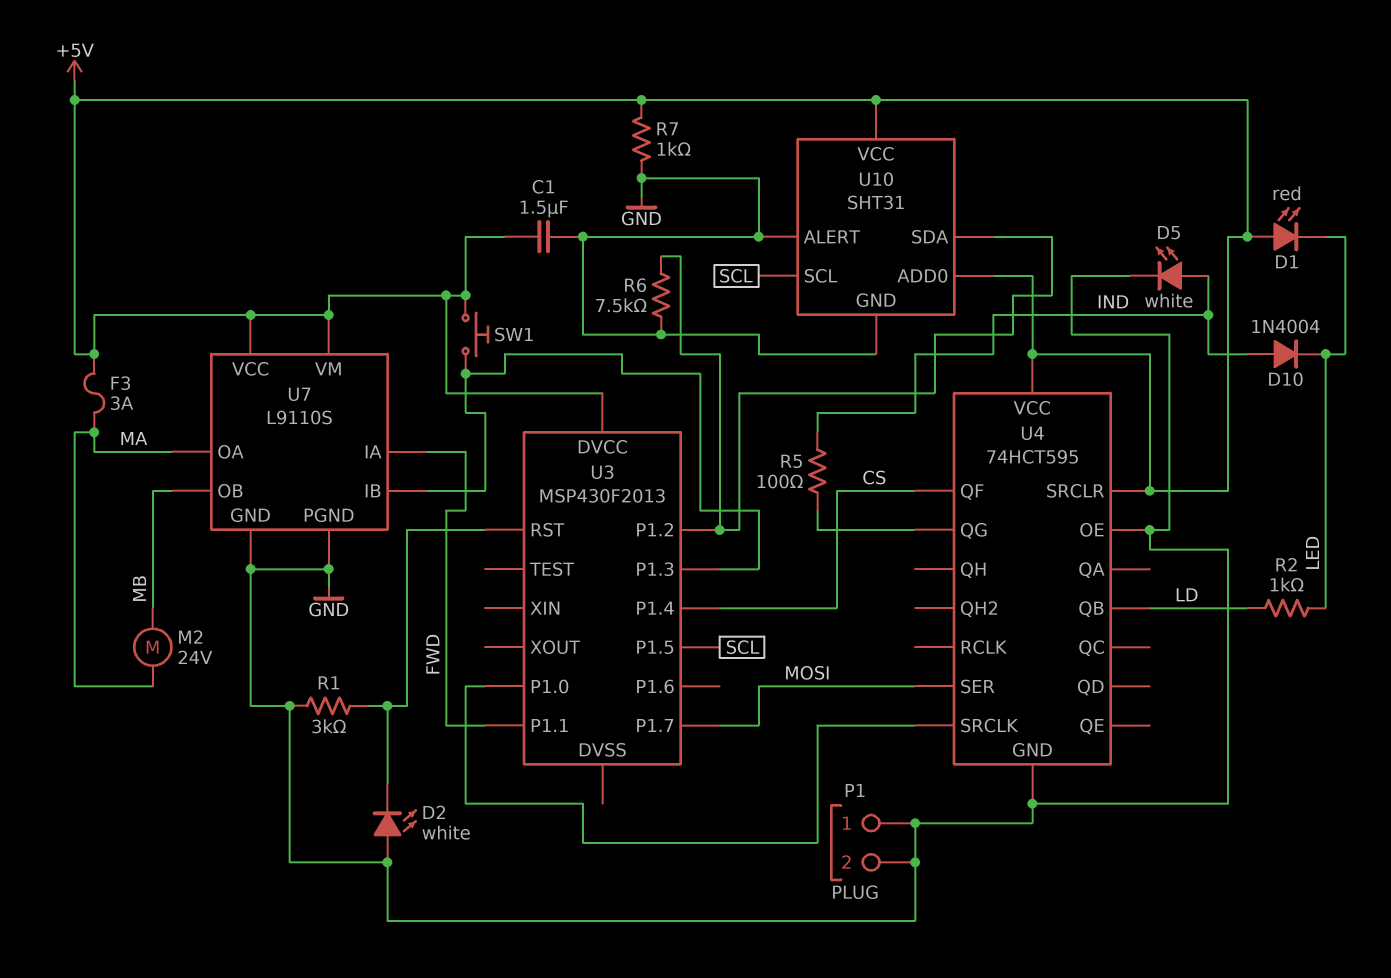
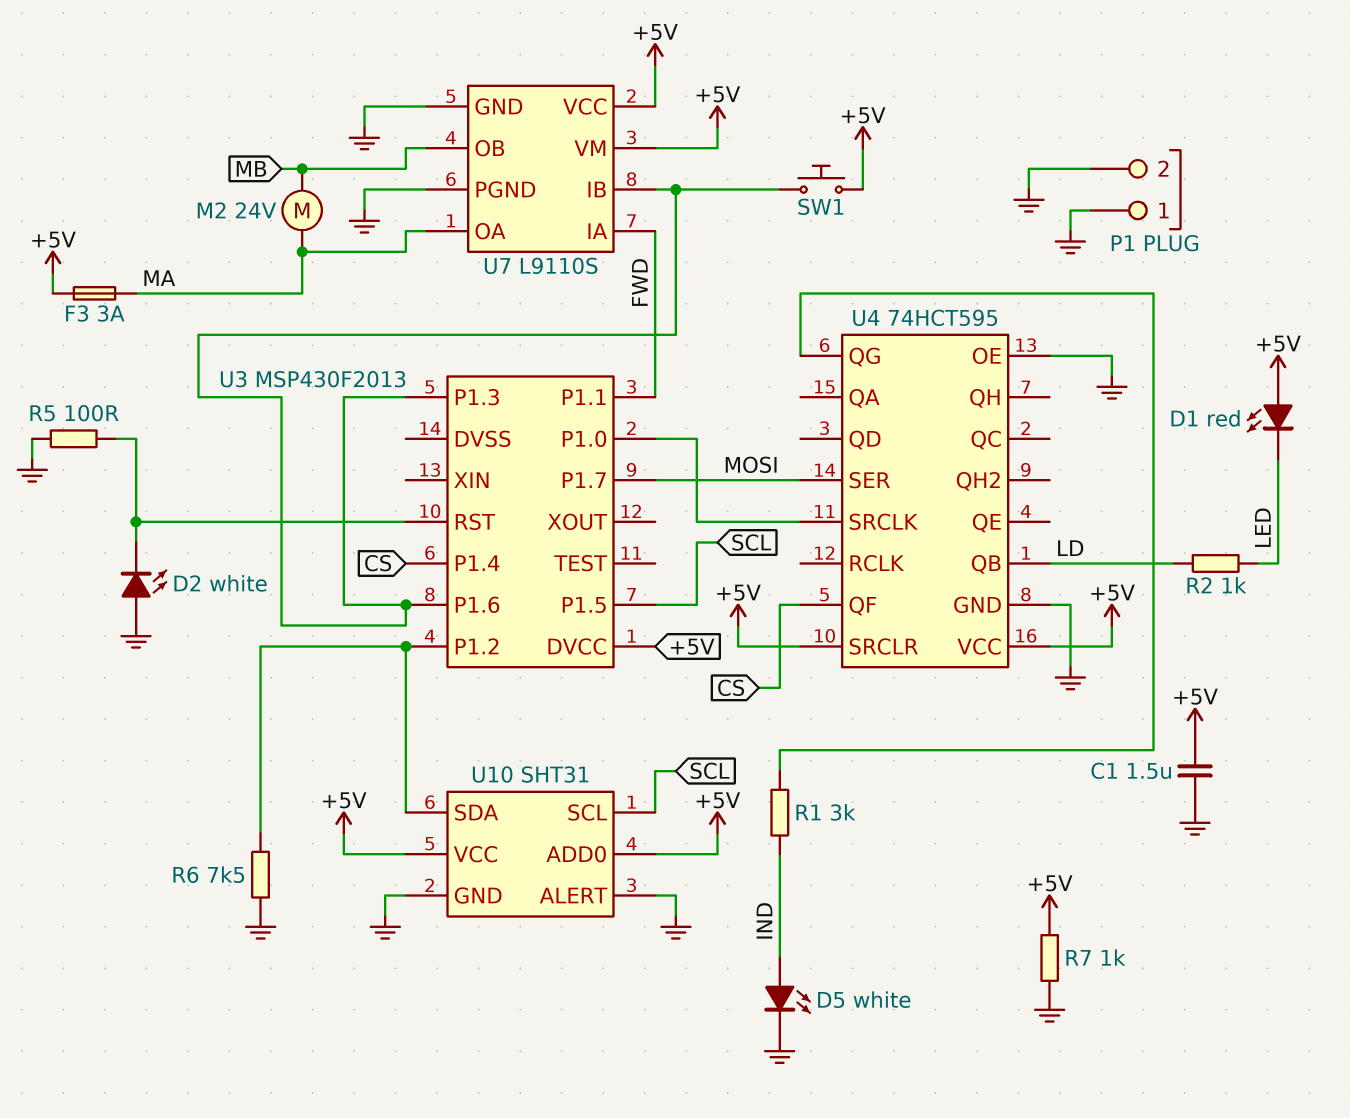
D10: diode 1N4004 (A IND, K LED) -> none
R1: 3k (GND, U3/RST) -> 3k (IND, U4/QG)
R5: 100 (IND, U4/QG) -> 100 (GND, U3/RST)
U3 pin P1.6: none -> U3/P1.3

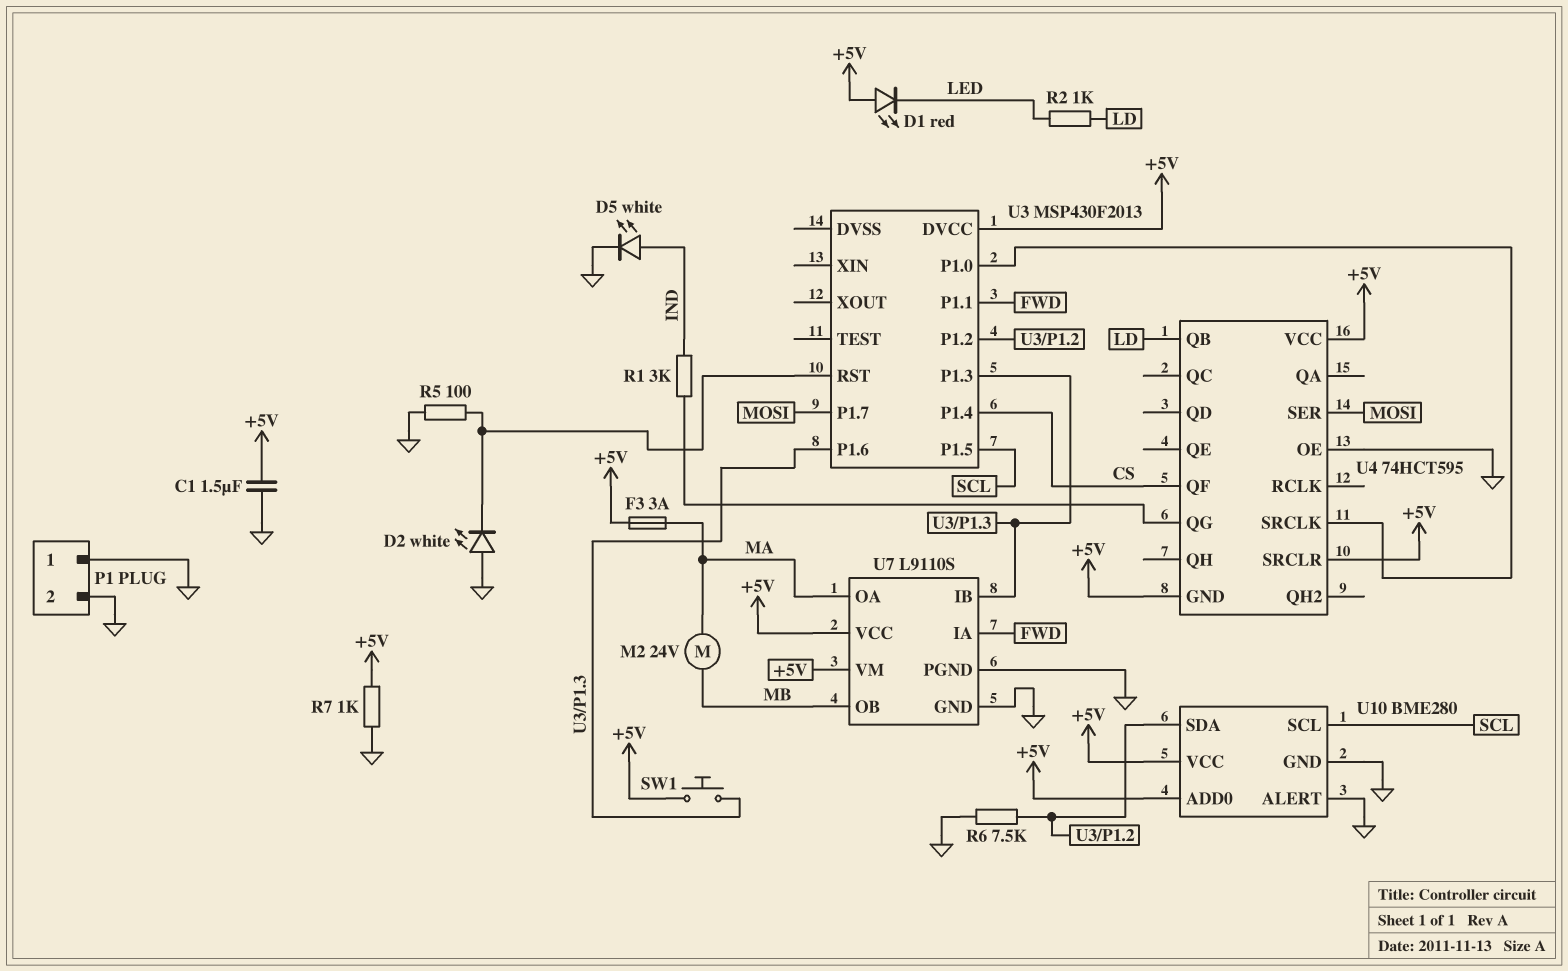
U4 pin GND: GND -> +5V
U10: SHT31 -> BME280

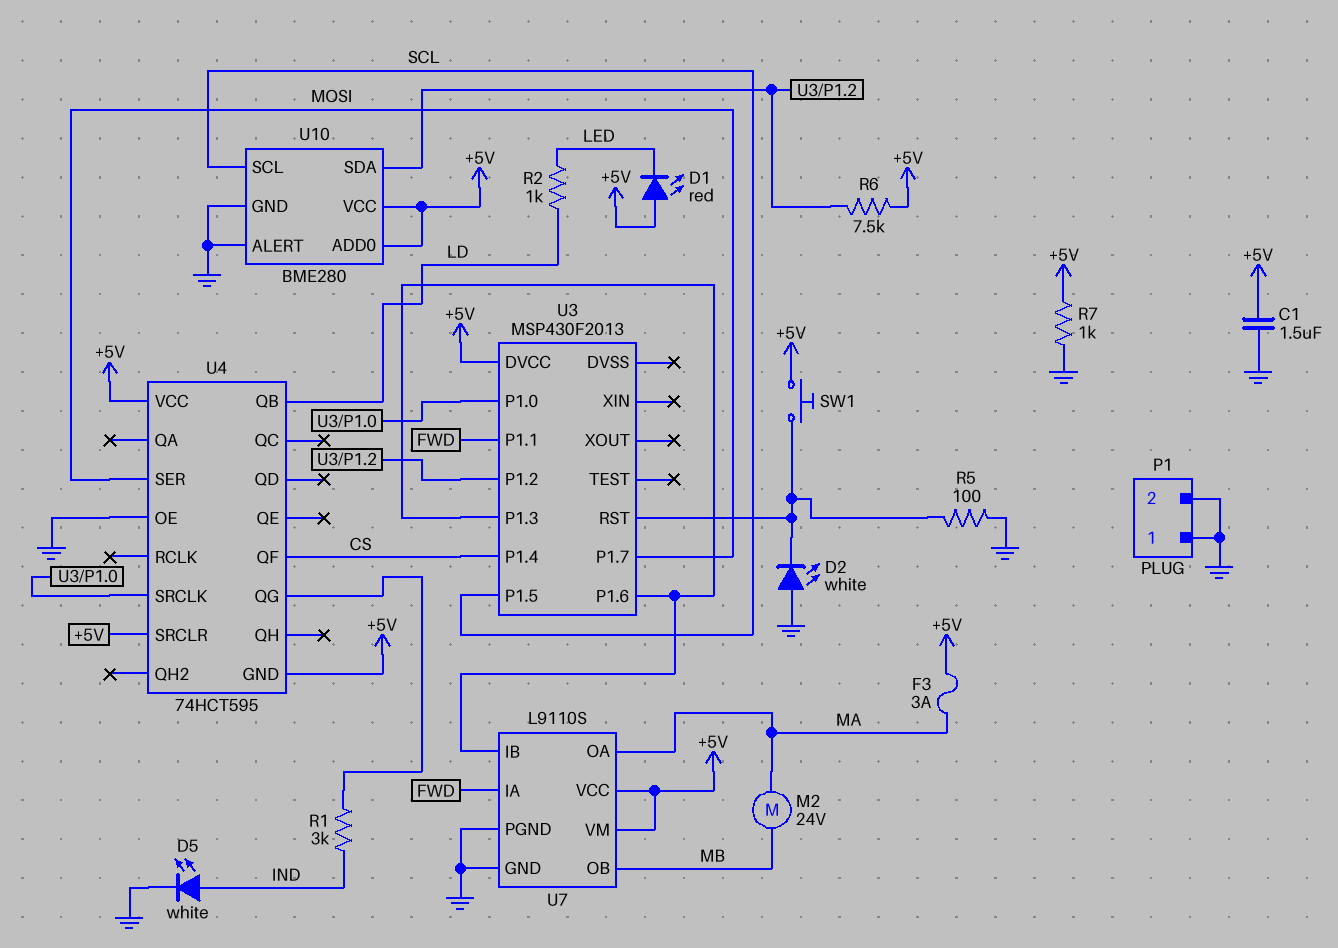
R6: 7.5k (GND, U3/P1.2) -> 7.5k (+5V, U3/P1.2)
SW1: button (+5V, U3/P1.3) -> button (+5V, U3/RST)

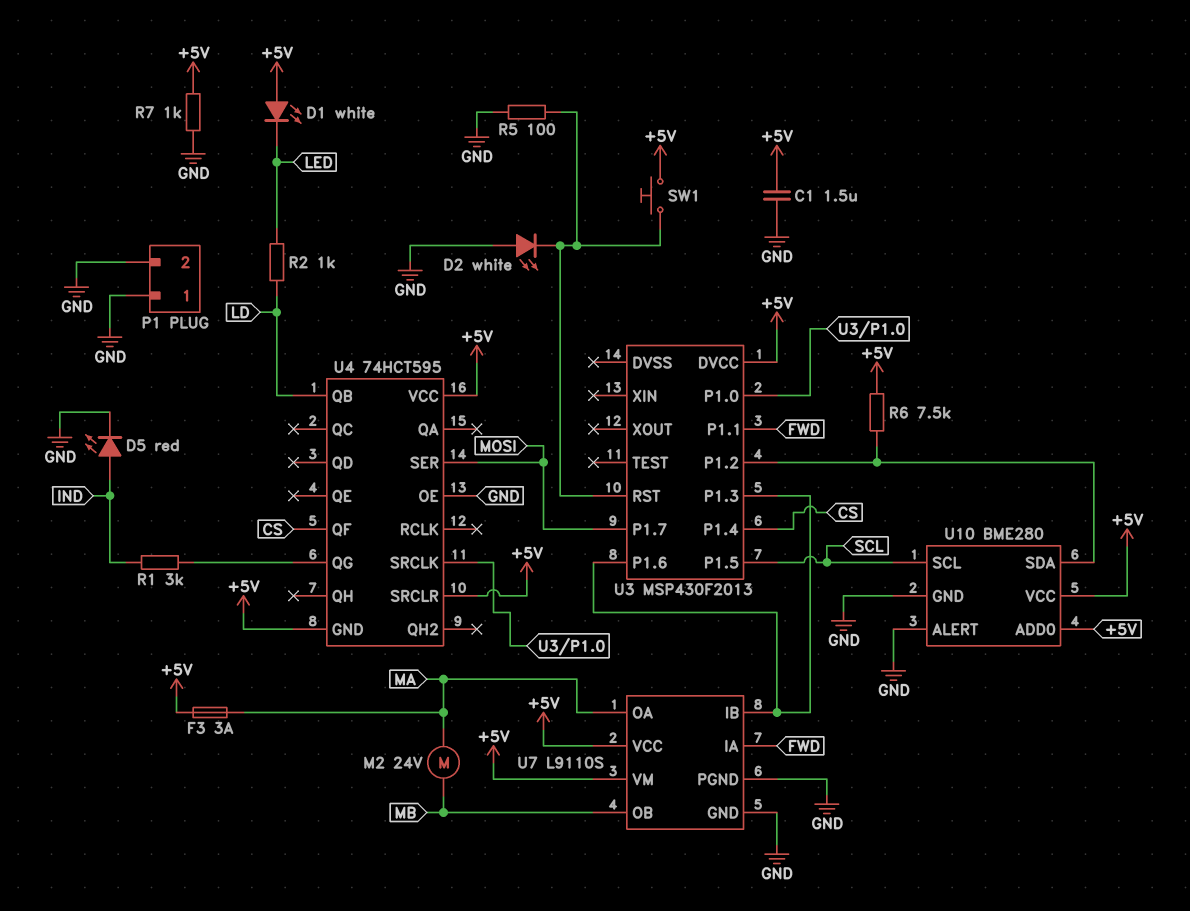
D1: LED red (A +5V, K LED) -> LED white (A +5V, K LED)
D5: LED white (A IND, K GND) -> LED red (A IND, K GND)

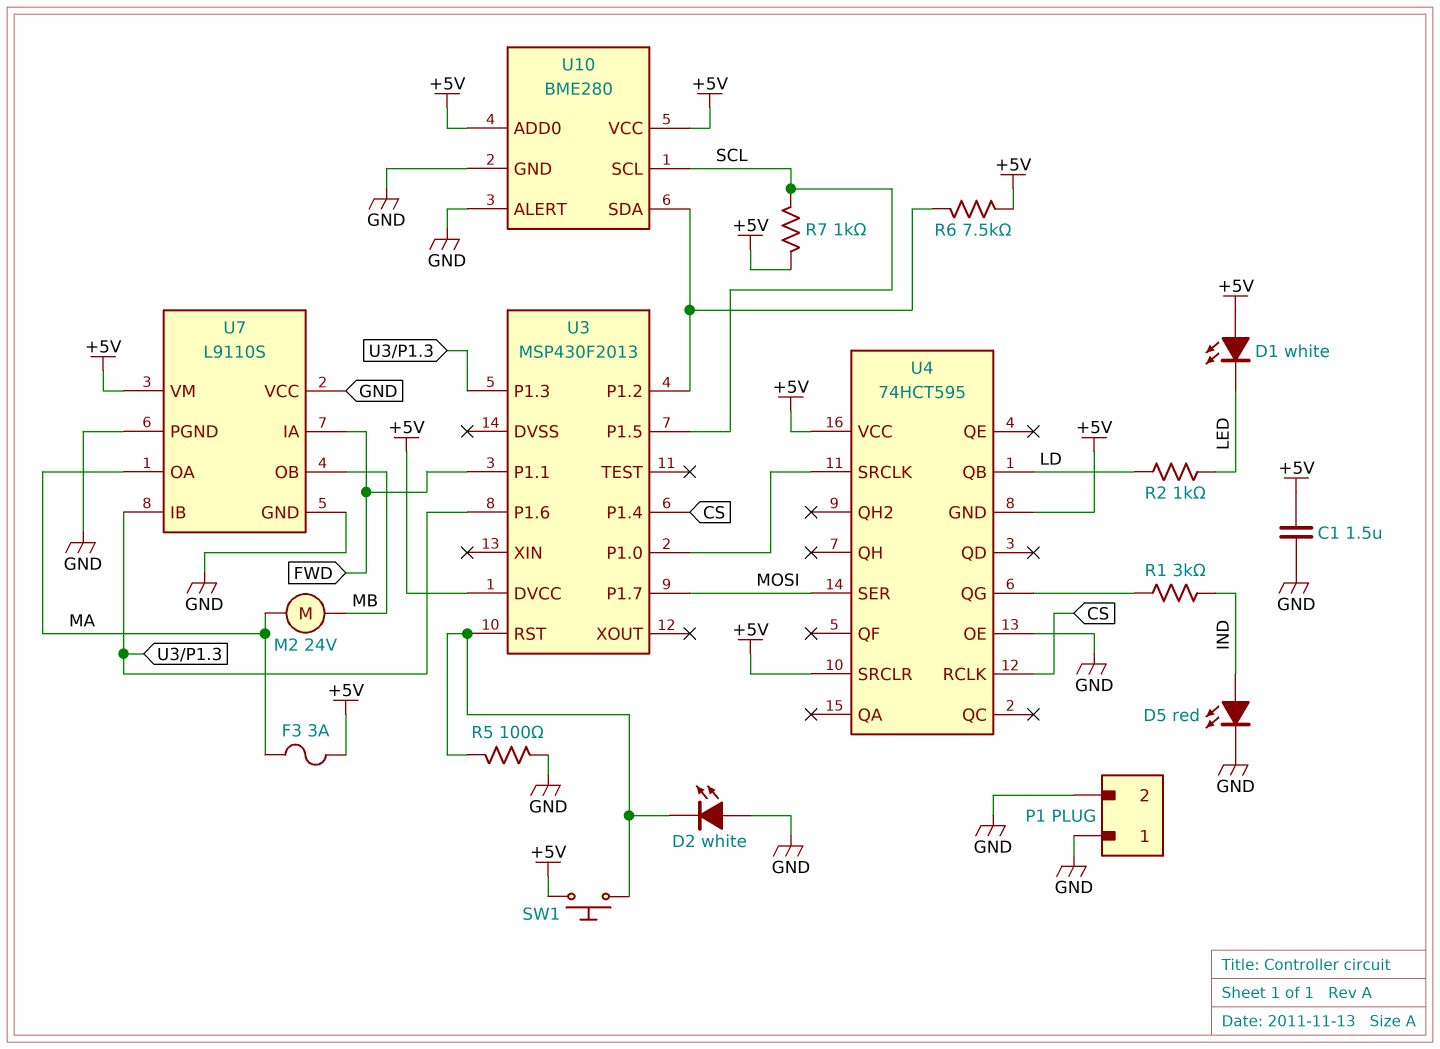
R7: 1k (+5V, GND) -> 1k (+5V, SCL)
U4 pin QF: CS -> none
U4 pin RCLK: none -> CS
U7 pin VCC: +5V -> GND

